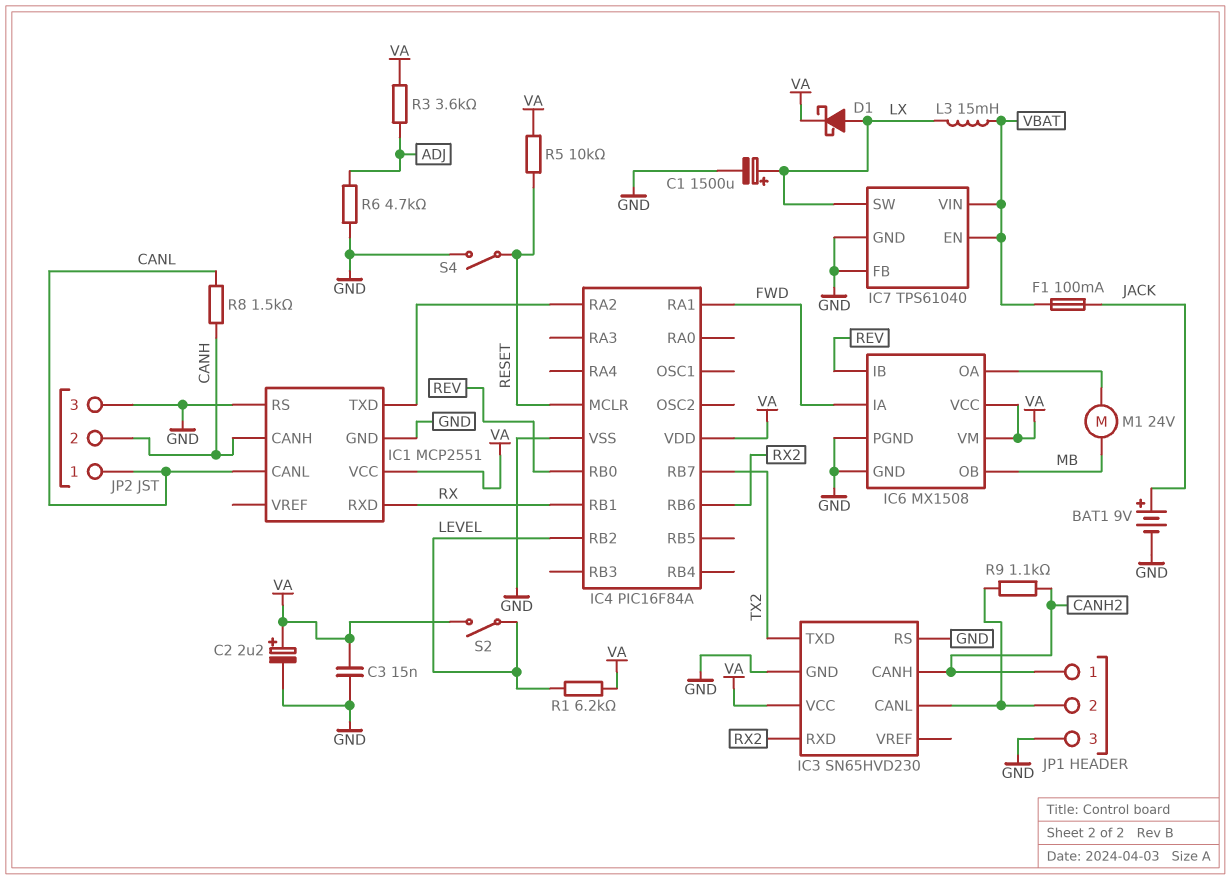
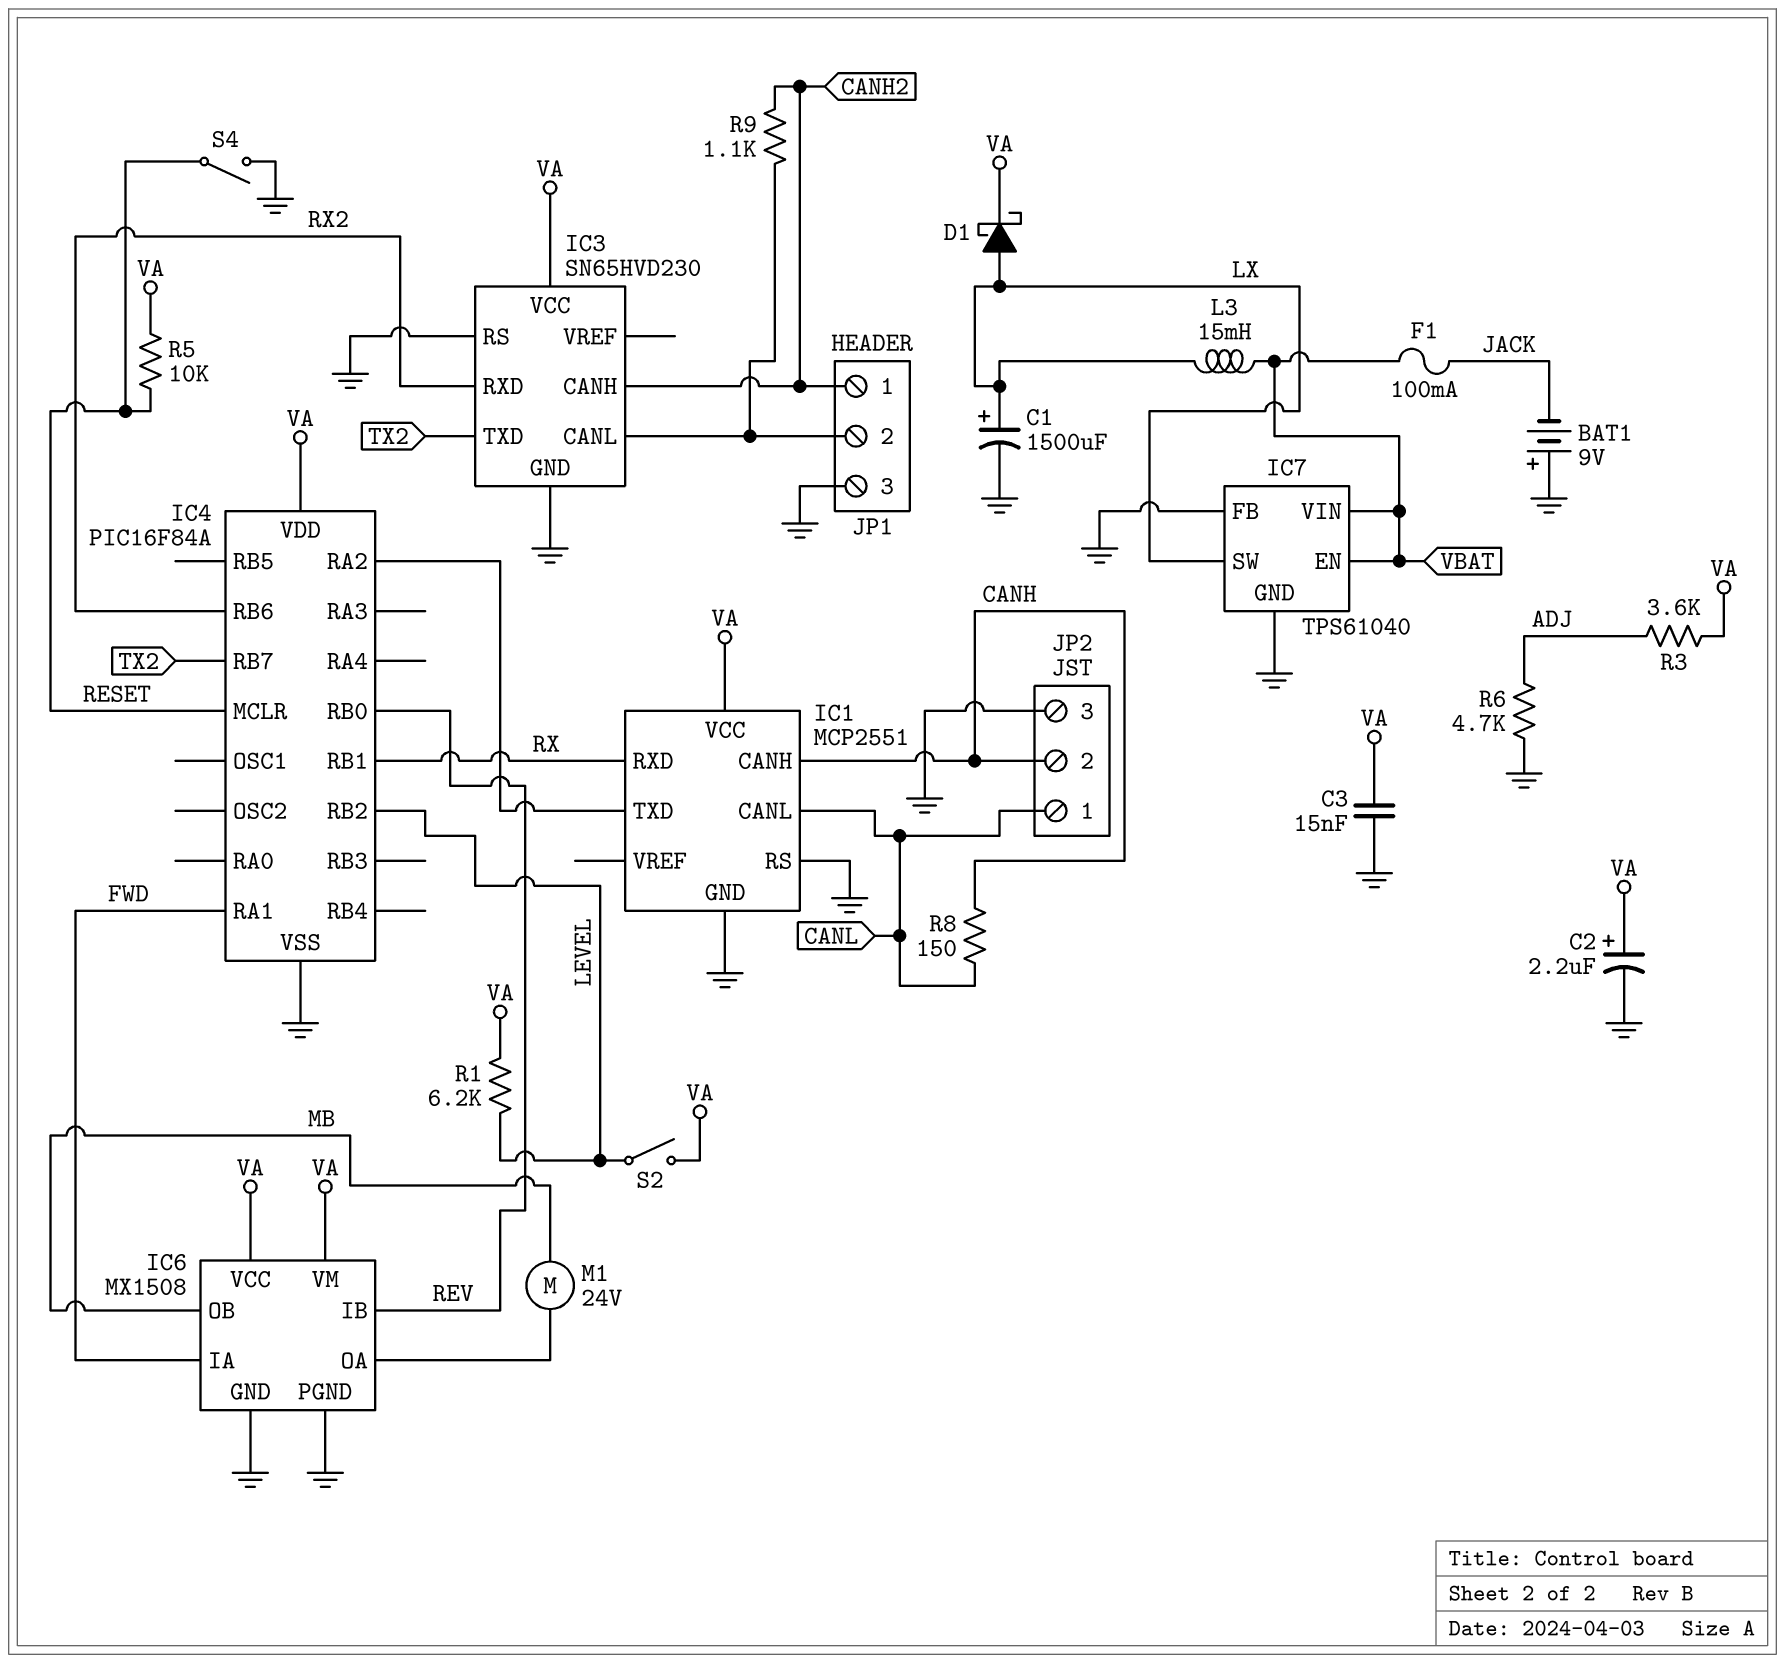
BAT1: 9V (plus JACK, minus GND) -> 9V (plus GND, minus JACK)
R8: 1.5k (CANH, CANL) -> 150 (CANH, CANL)

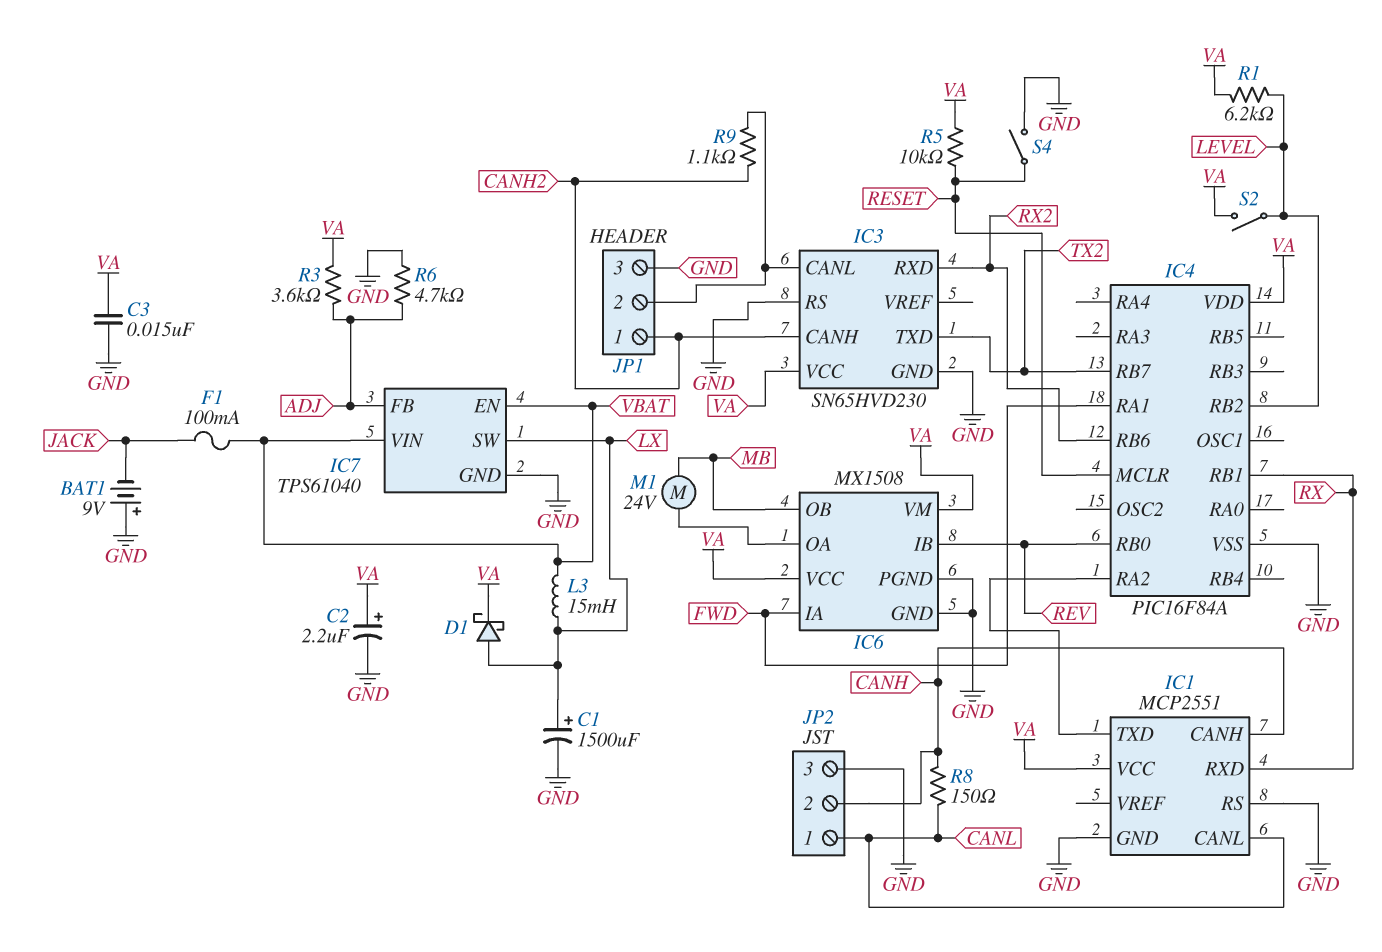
IC7 pin FB: GND -> ADJ

